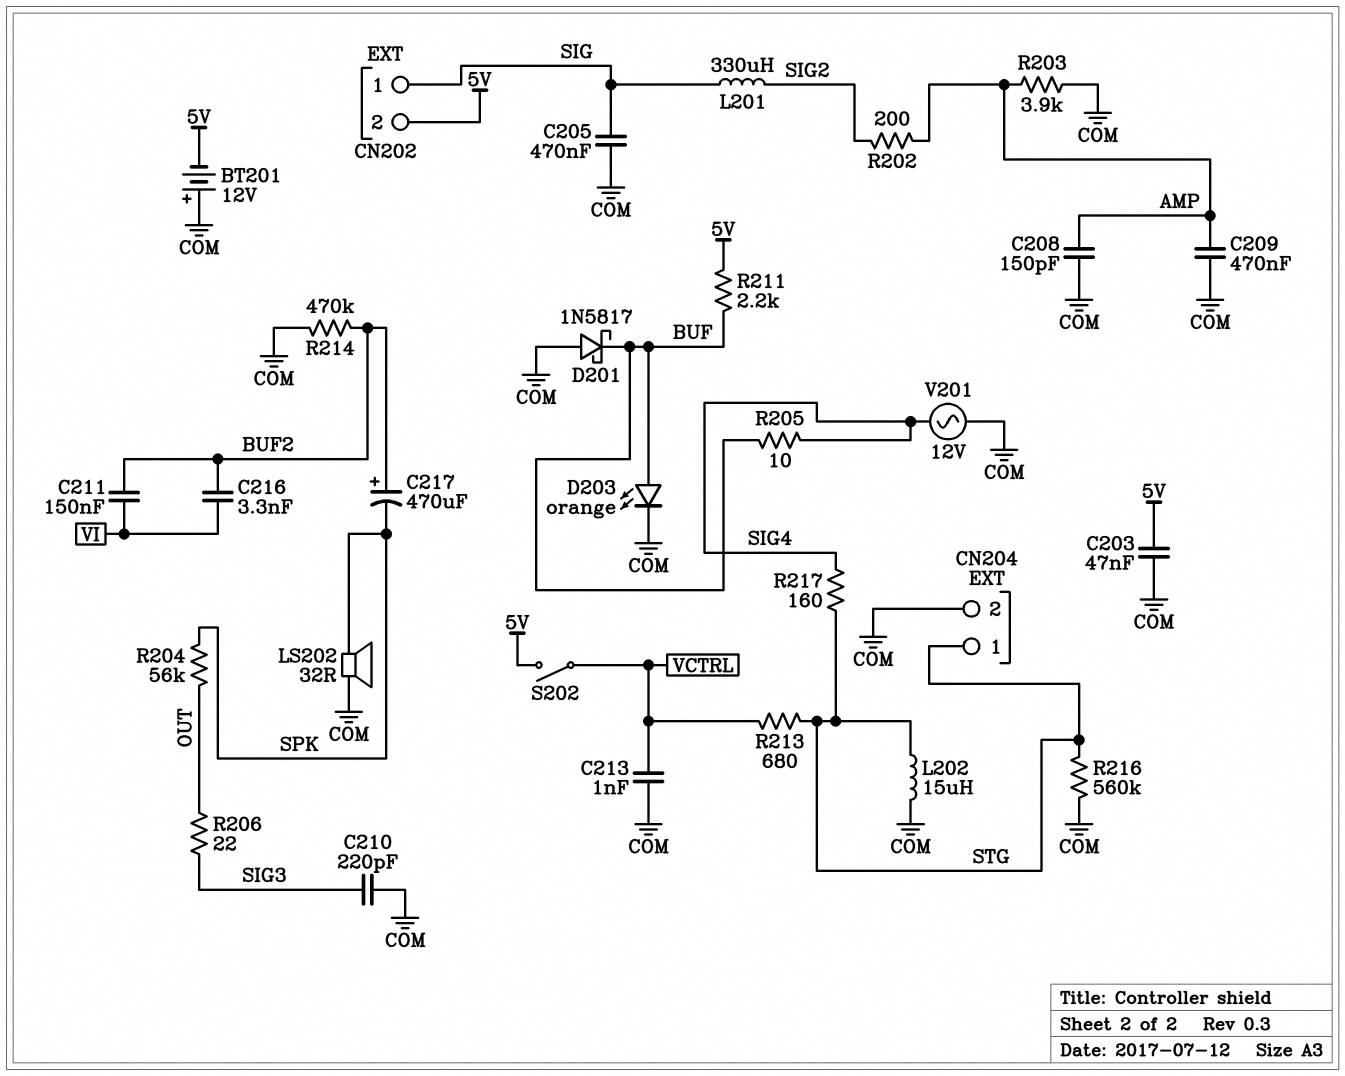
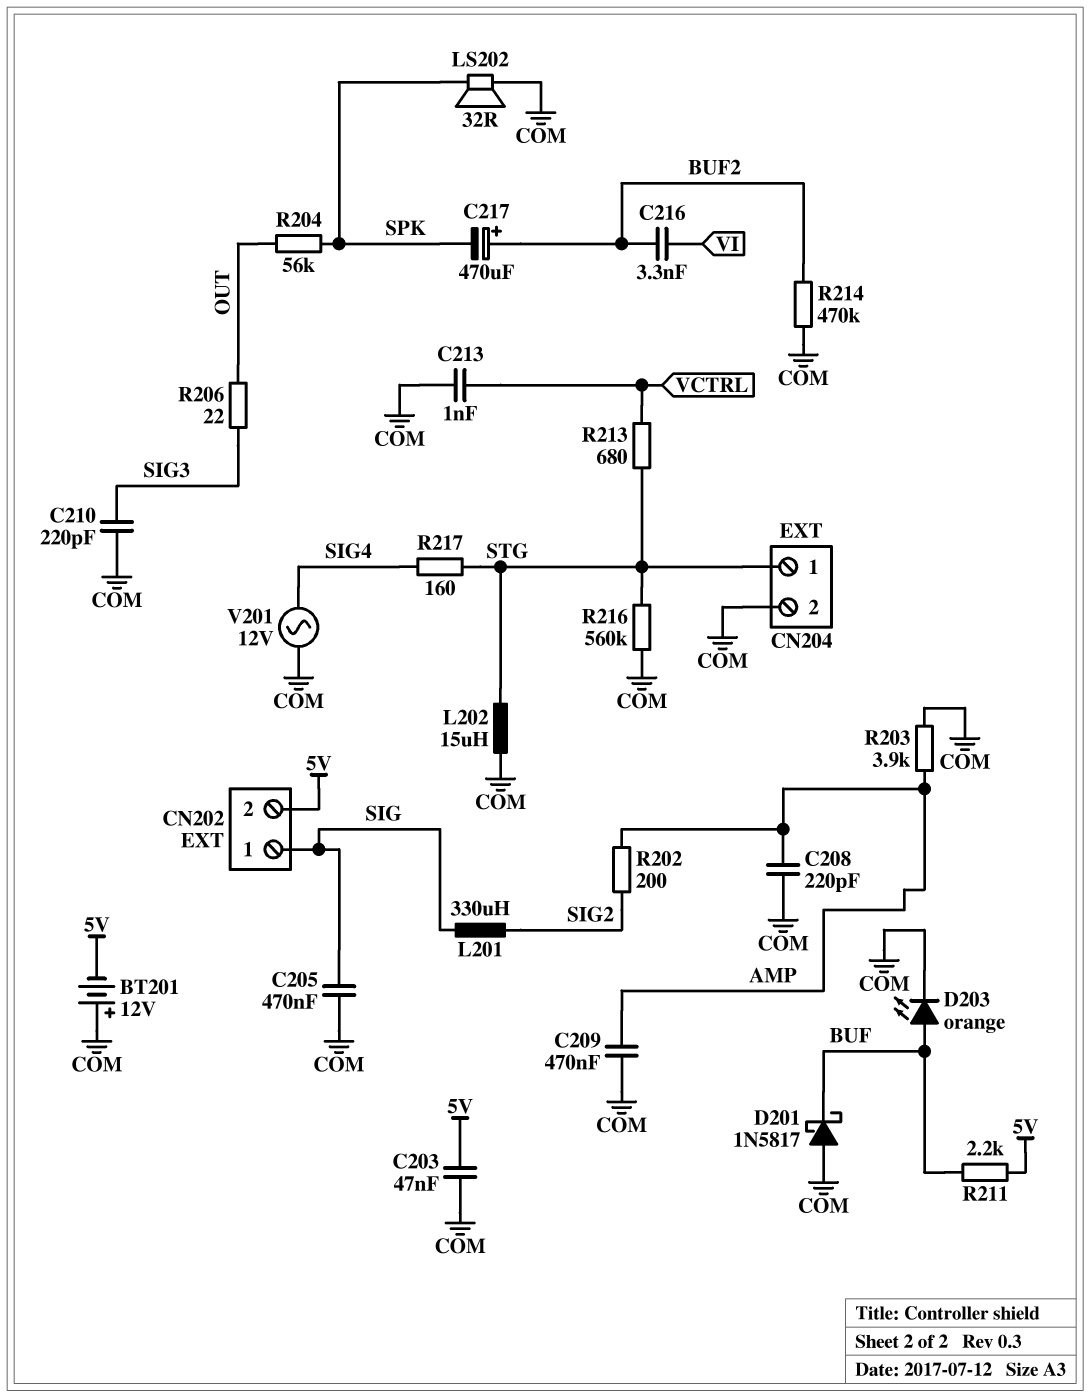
C208: 150pF (AMP, COM) -> 220pF (AMP, COM)
C211: 150nF (BUF2, VI) -> none
R205: 10 (BUF, SIG4) -> none
S202: switch (5V, VCTRL) -> none

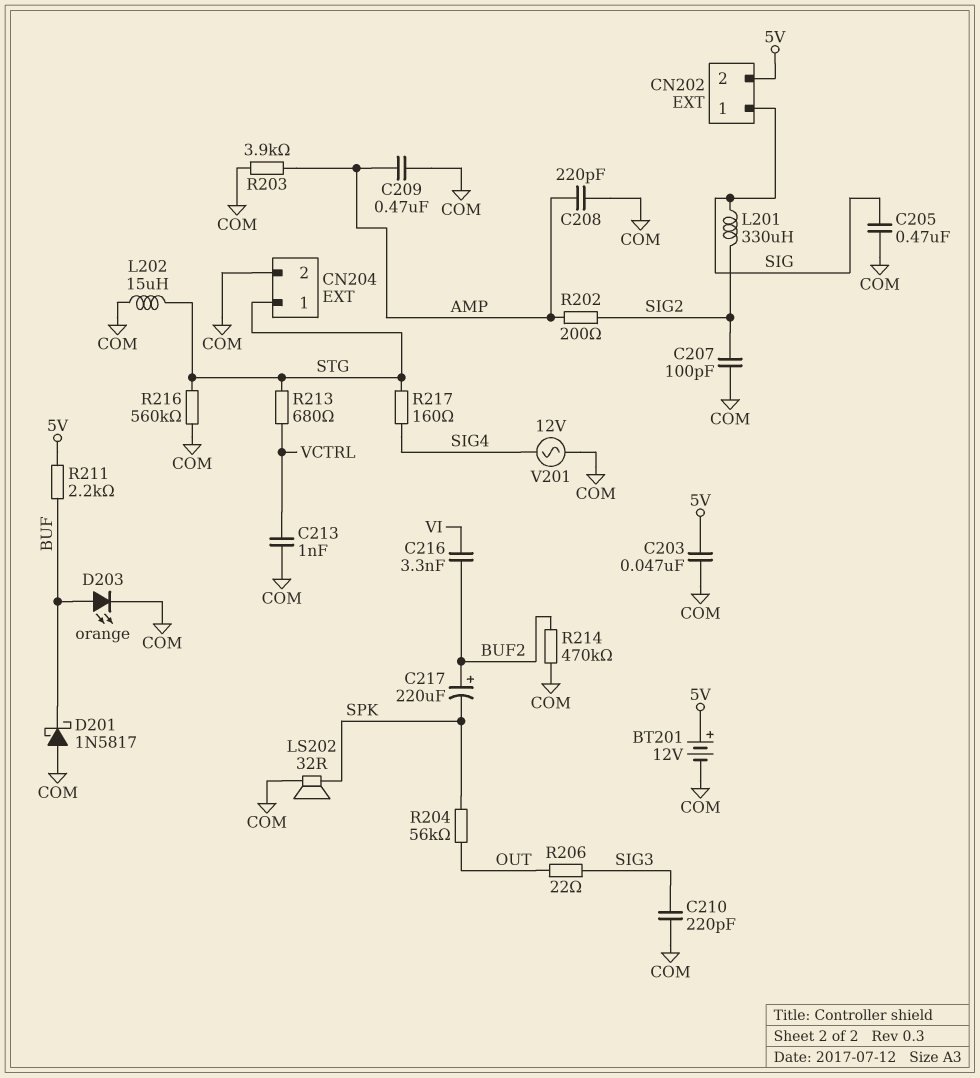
BT201: 12V (plus COM, minus 5V) -> 12V (plus 5V, minus COM)
C207: none -> 100pF (COM, SIG2)
C217: 470uF (plus BUF2, minus SPK) -> 220uF (plus BUF2, minus SPK)

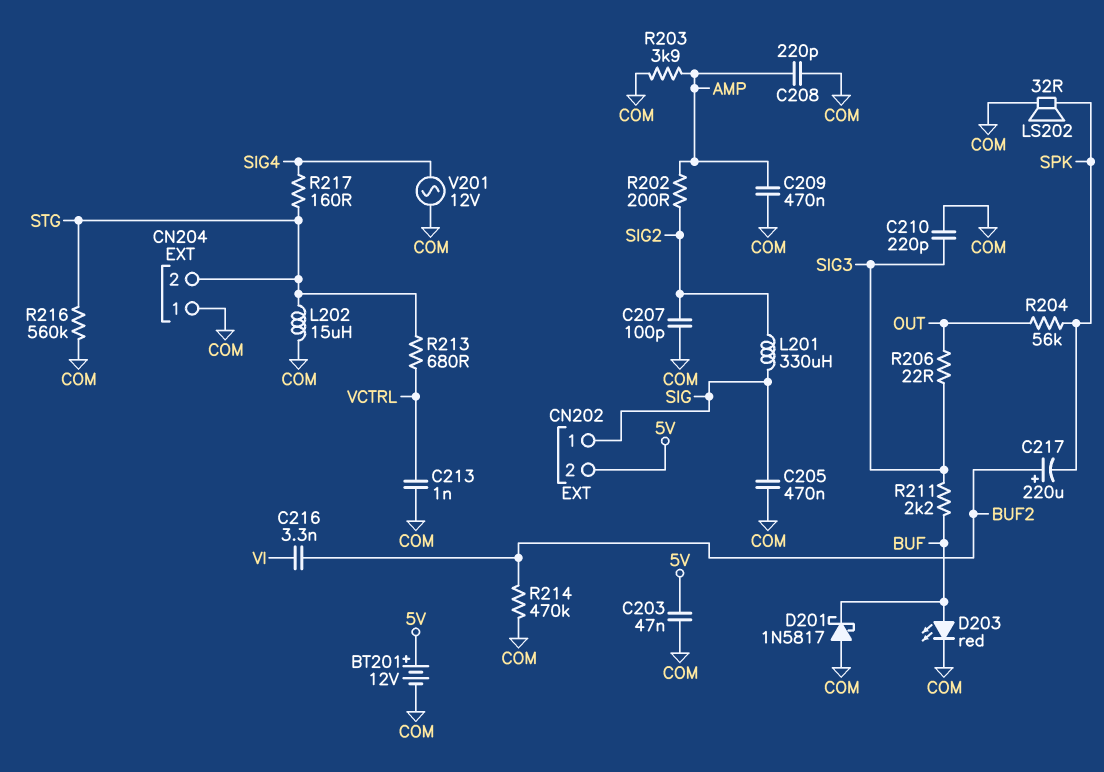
CN204 pin 1: STG -> COM
CN204 pin 2: COM -> STG
D203: LED orange (A BUF, K COM) -> LED red (A BUF, K COM)
R211: 2.2k (5V, BUF) -> 2.2k (BUF, SIG3)

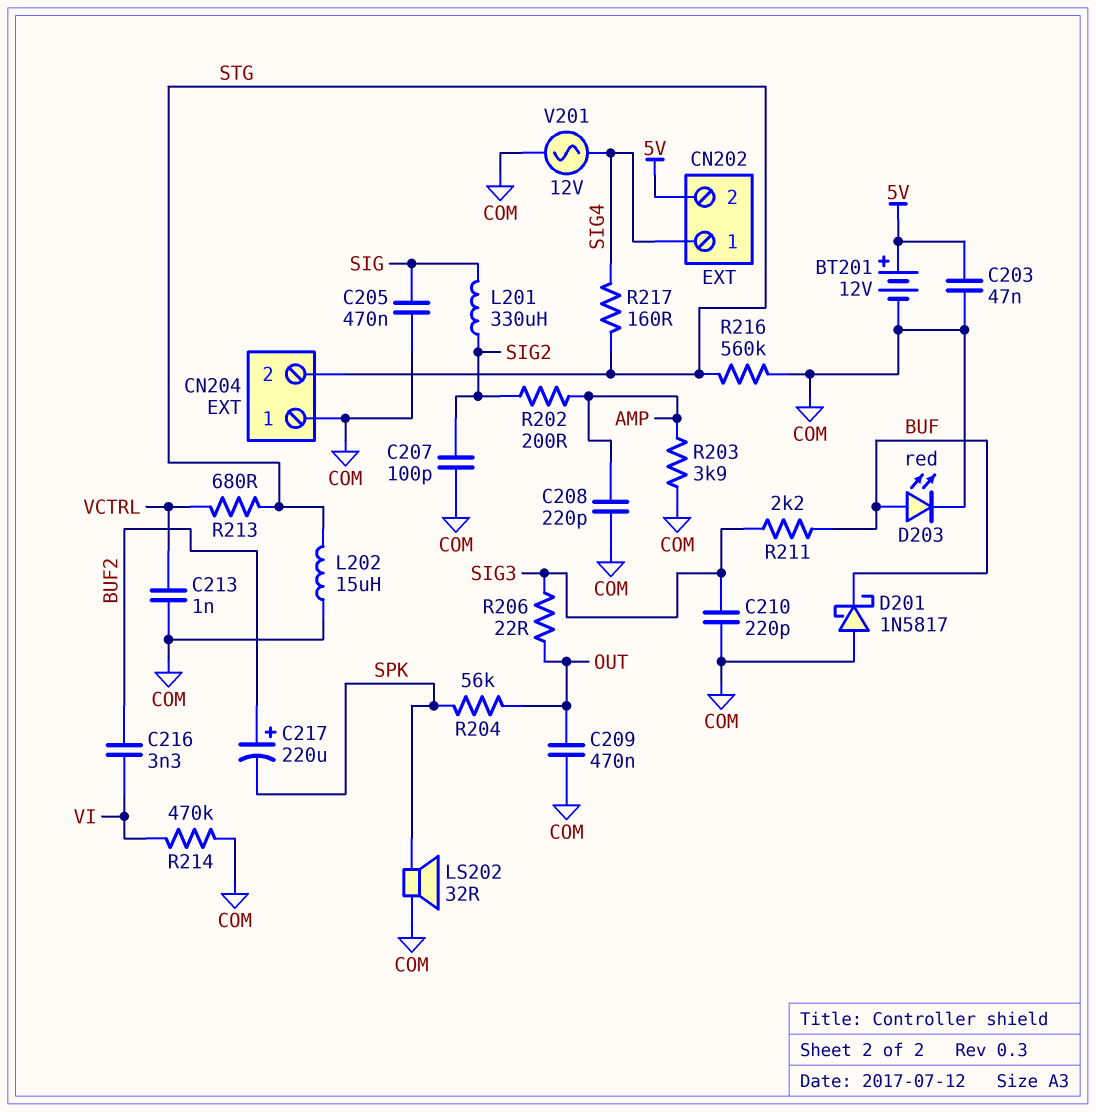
C209: 470nF (AMP, COM) -> 470nF (COM, OUT)
CN202 pin 1: SIG -> SIG4
R214: 470k (BUF2, COM) -> 470k (COM, VI)

